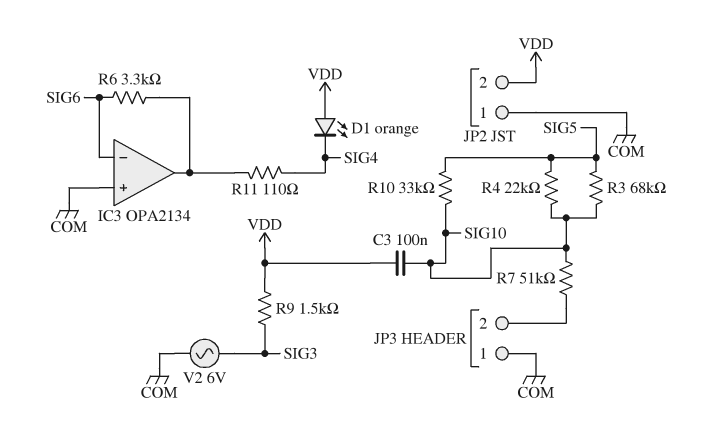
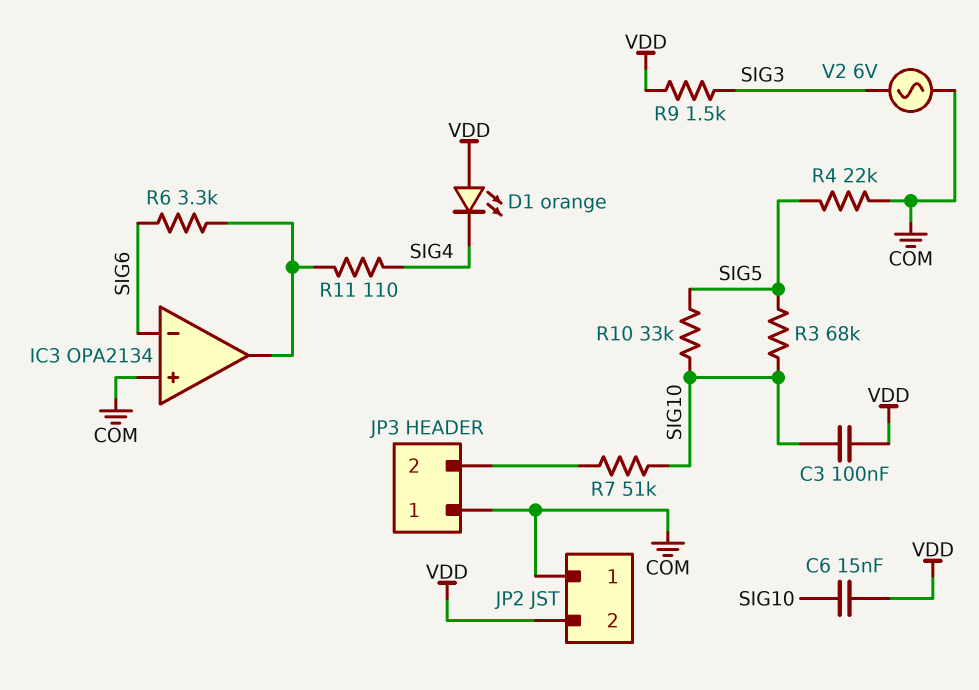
C6: none -> 15nF (SIG10, VDD)
R4: 22k (SIG5, SIG10) -> 22k (COM, SIG5)

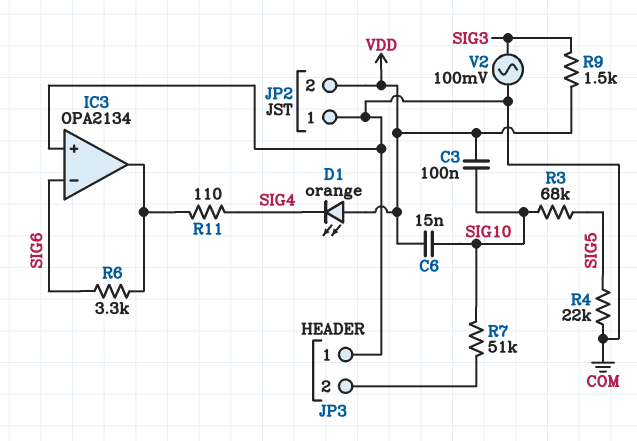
R10: 33k (SIG5, SIG10) -> none
V2: AC 6V (COM, SIG3) -> AC 100mV (COM, SIG3)

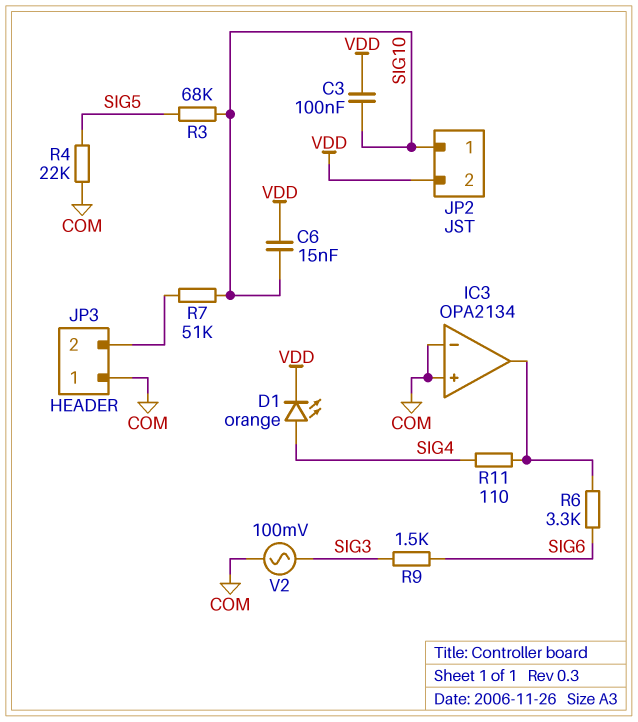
D1: LED orange (A VDD, K SIG4) -> LED orange (A SIG4, K VDD)
IC3 pin in-: SIG6 -> COM
JP2 pin 1: COM -> SIG10
R9: 1.5k (SIG3, VDD) -> 1.5k (SIG3, SIG6)

